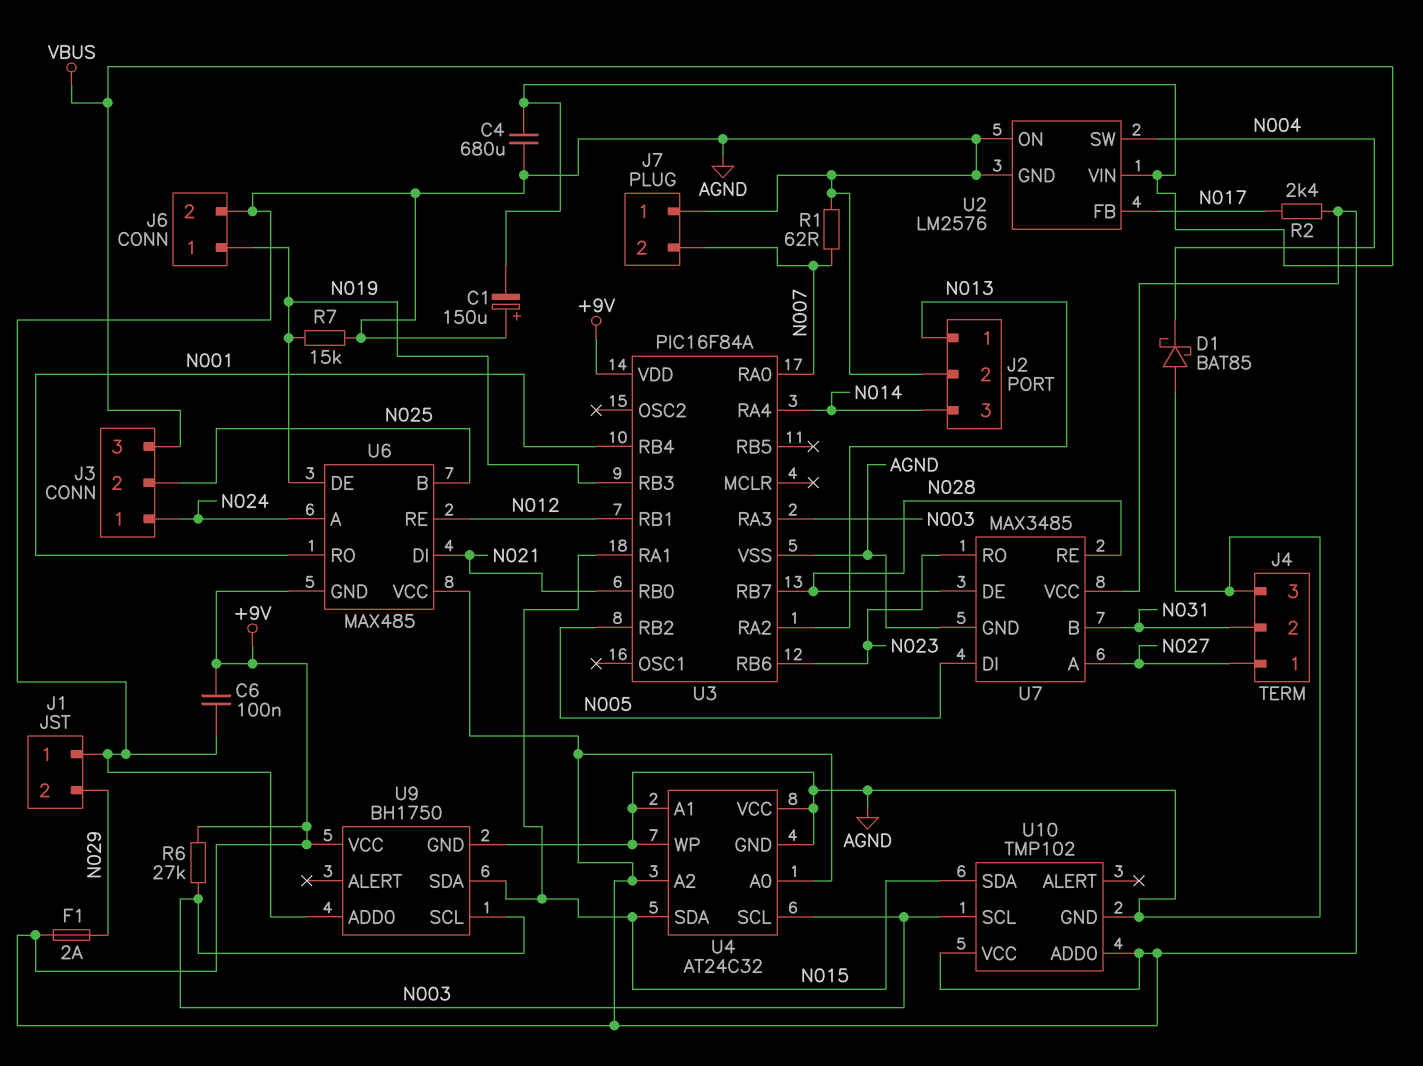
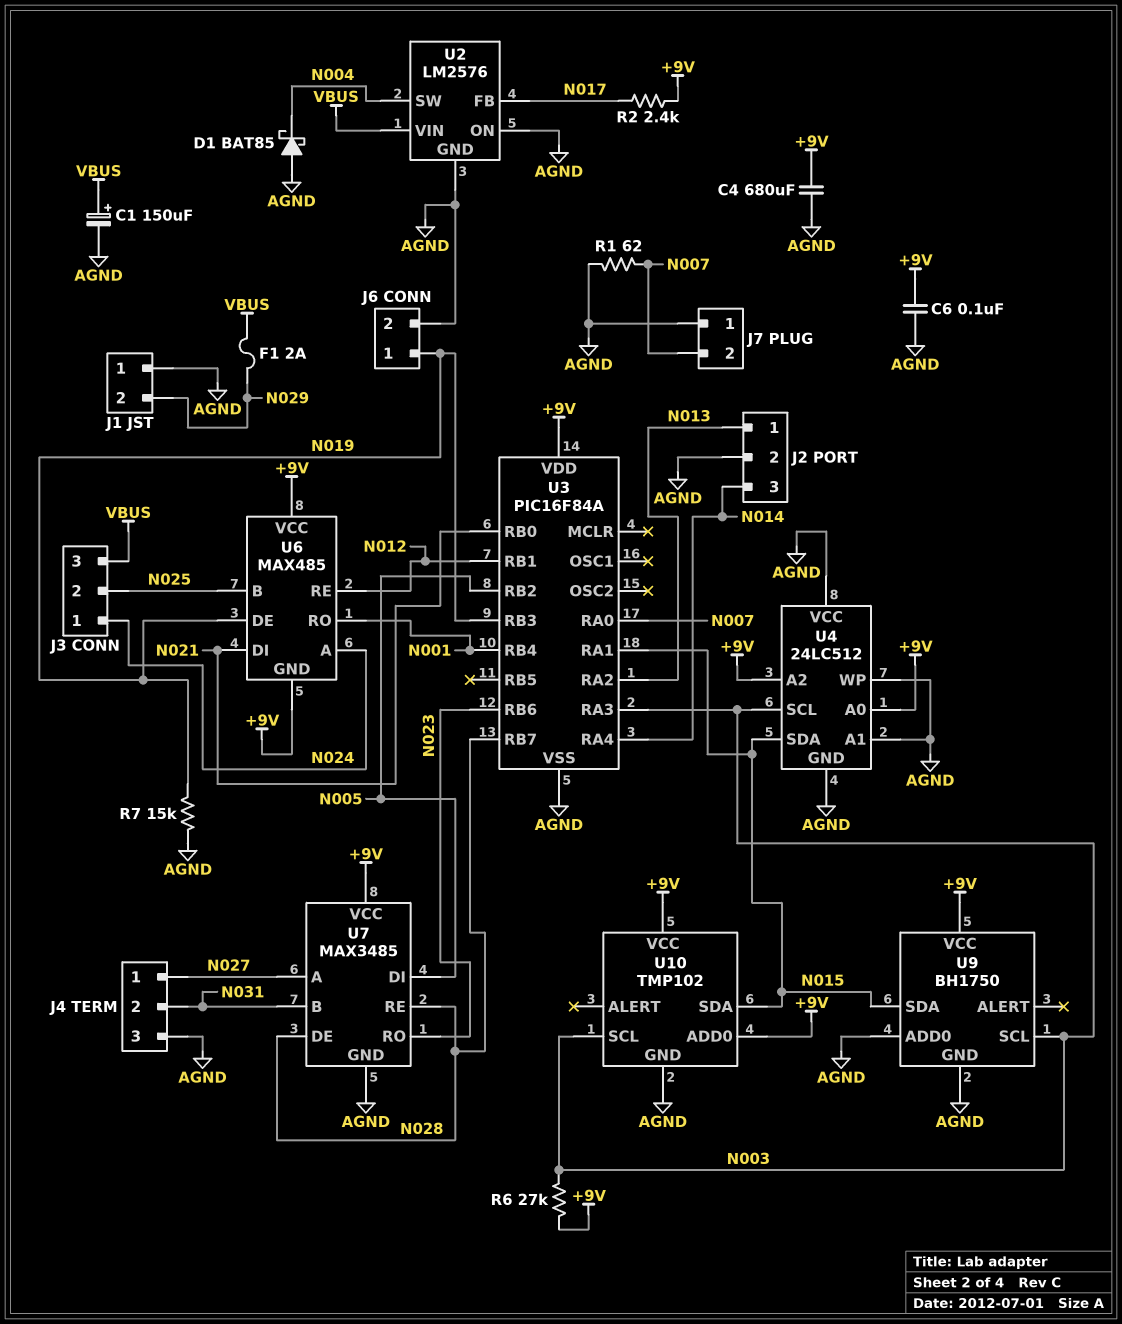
C1: 150uF (plus AGND, minus VBUS) -> 150uF (plus VBUS, minus AGND)
C4: 680uF (AGND, VBUS) -> 680uF (+9V, AGND)
F1: 2A (+9V, N029) -> 2A (N029, VBUS)
U4: AT24C32 -> 24LC512

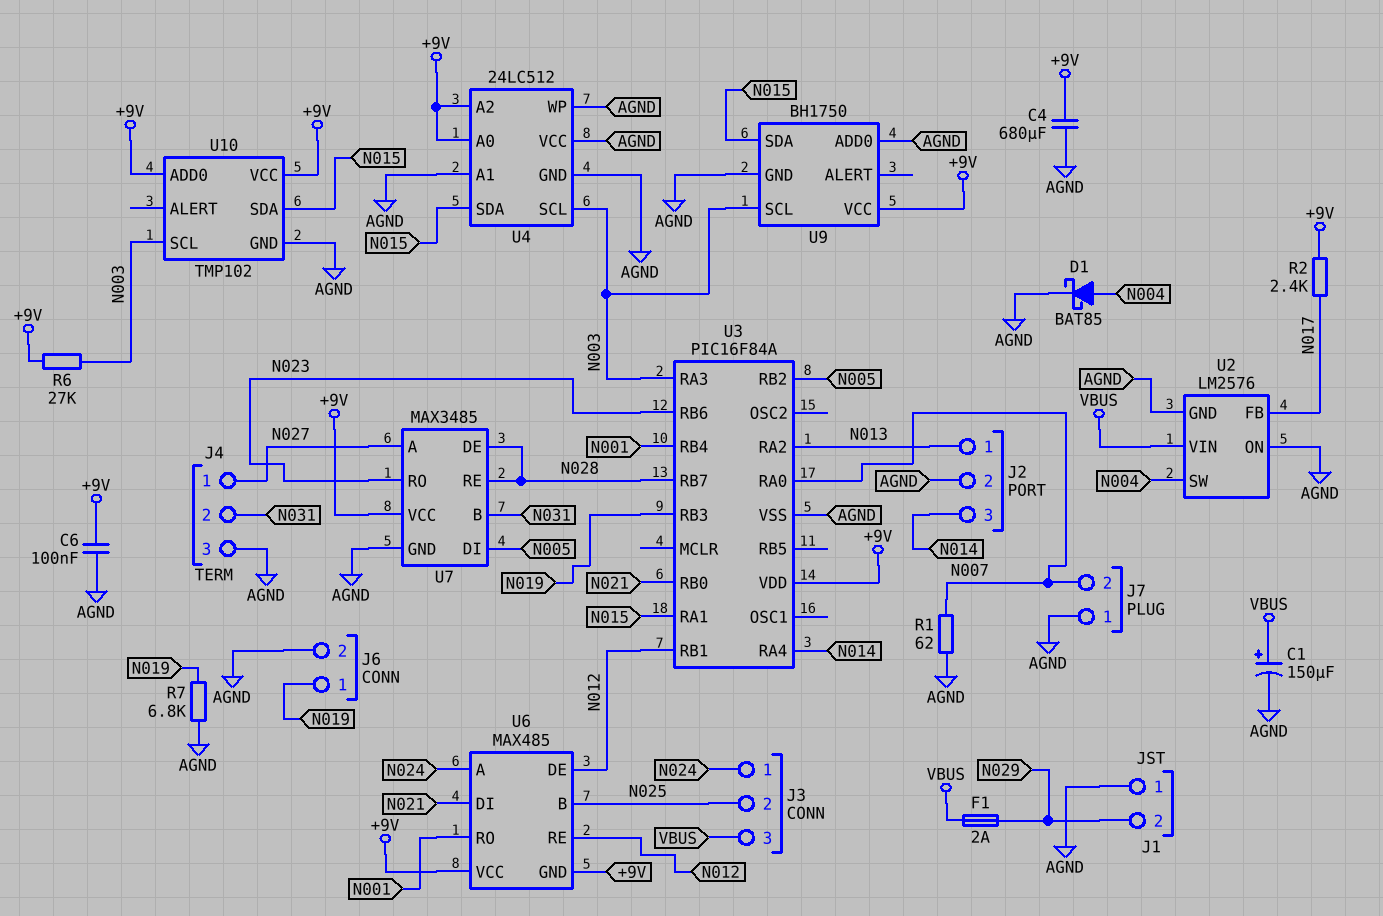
D1: schottky BAT85 (A AGND, K N004) -> schottky BAT85 (A N004, K AGND)
R7: 15k (AGND, N019) -> 6.8k (AGND, N019)
U6 pin DE: N019 -> N012

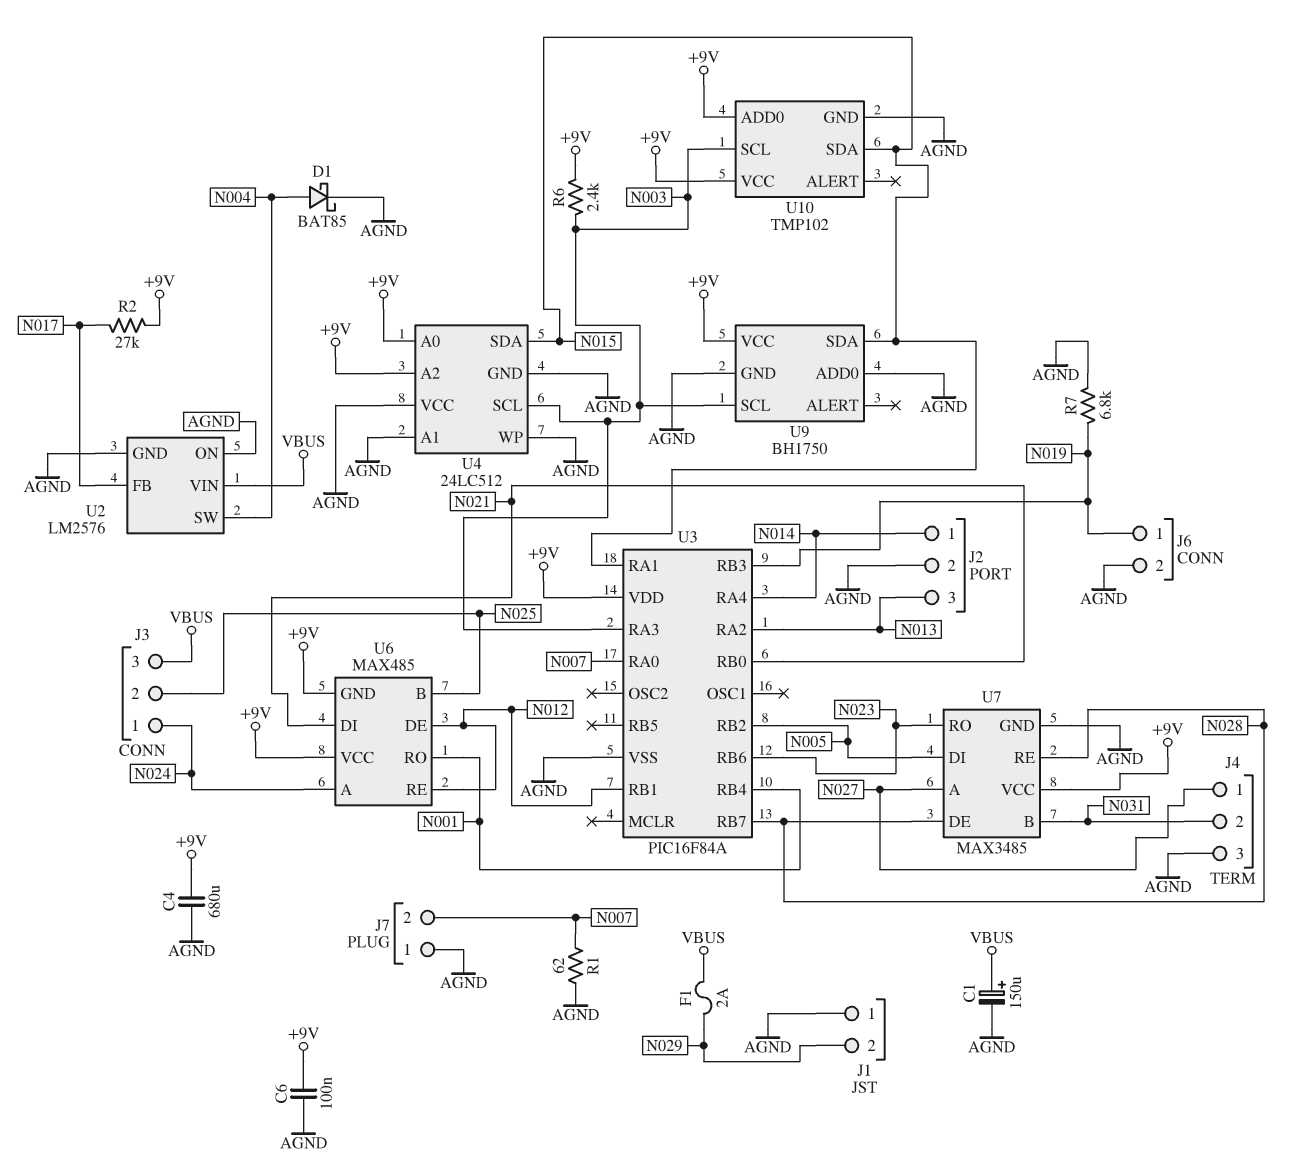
J2 pin 1: N013 -> N014
J2 pin 3: N014 -> N013
R2: 2.4k (+9V, N017) -> 27k (+9V, N017)
R6: 27k (+9V, N003) -> 2.4k (+9V, N003)

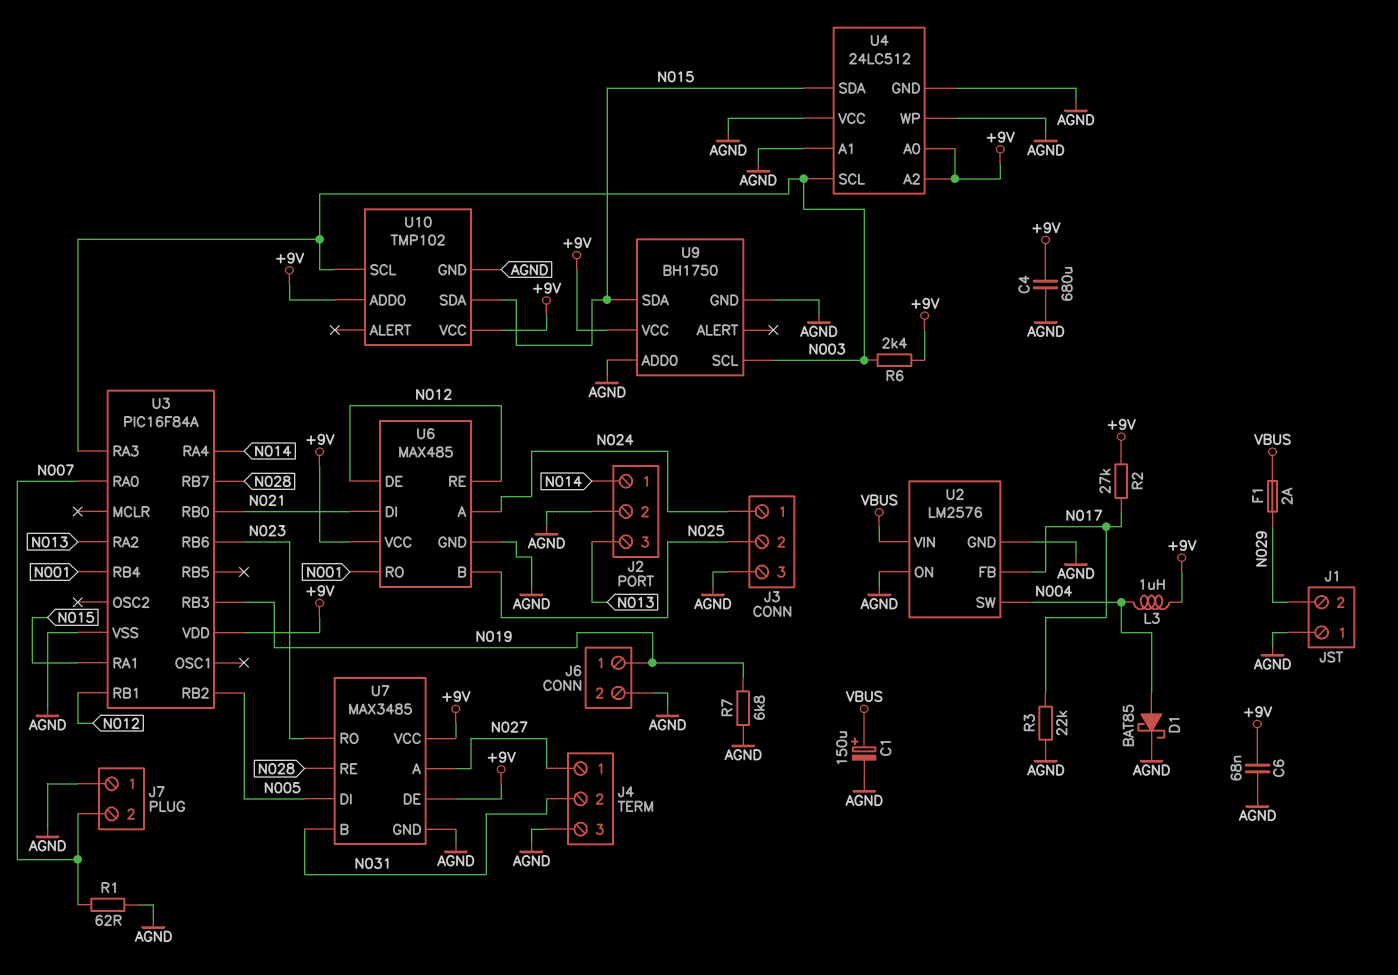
C6: 100nF (+9V, AGND) -> 68nF (+9V, AGND)
J3 pin 3: VBUS -> AGND
L3: none -> 1uH (+9V, N004)
R3: none -> 22k (AGND, N017)
U6 pin GND: +9V -> AGND
U7 pin DE: N028 -> +9V

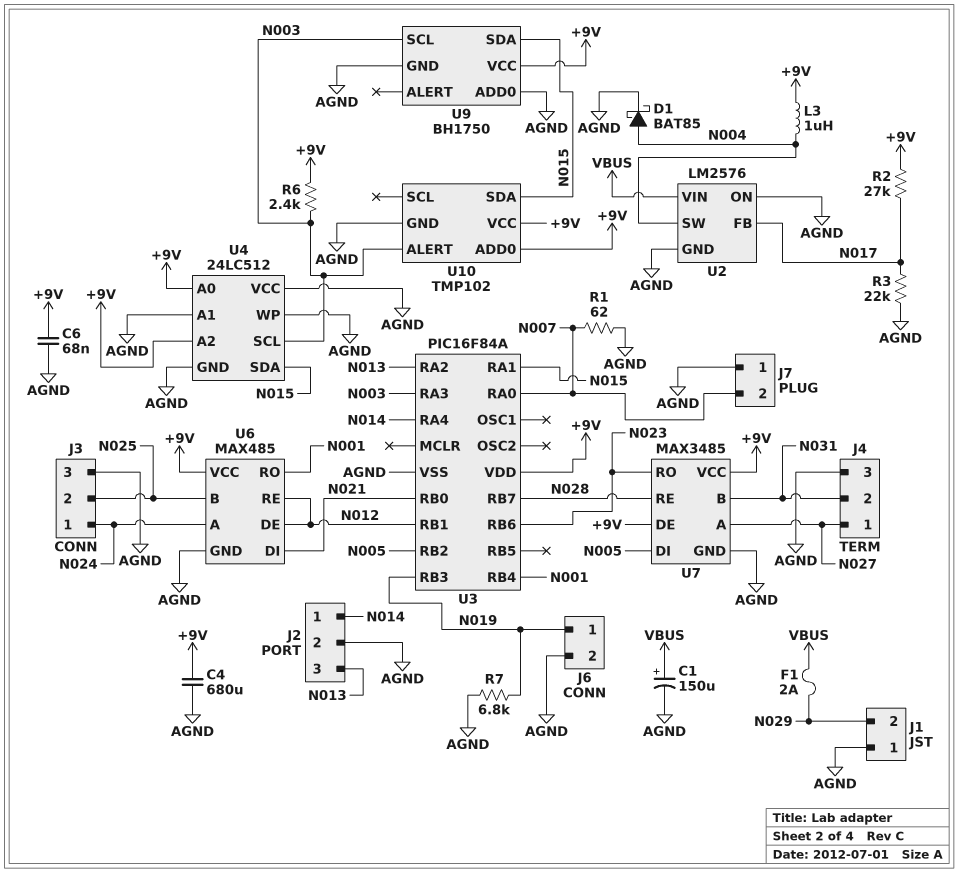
U10 pin ALERT: none -> N003
U10 pin SCL: N003 -> none

